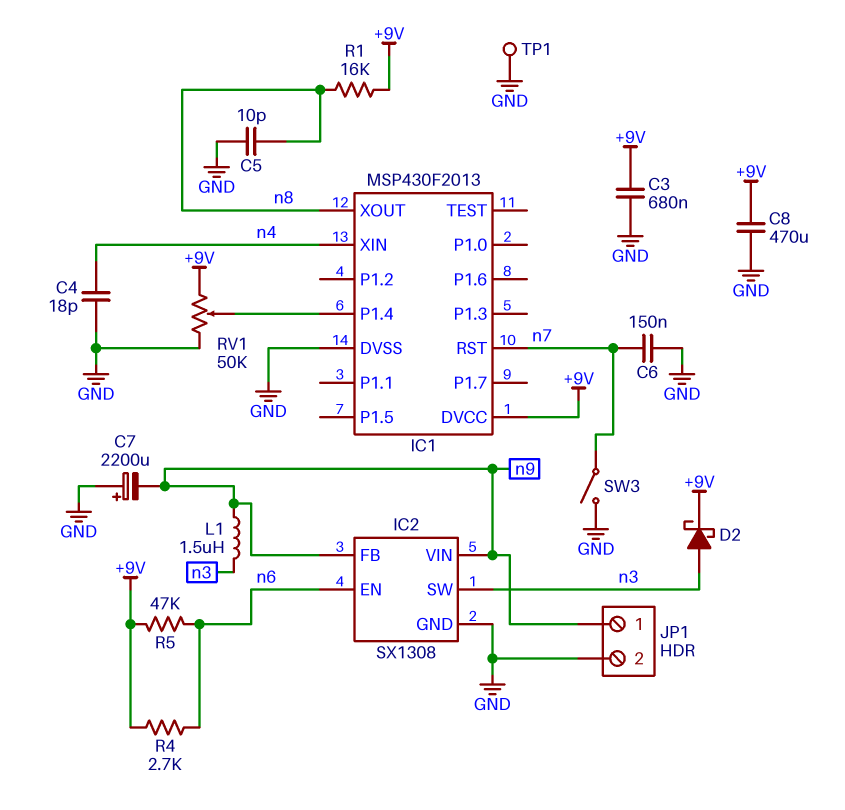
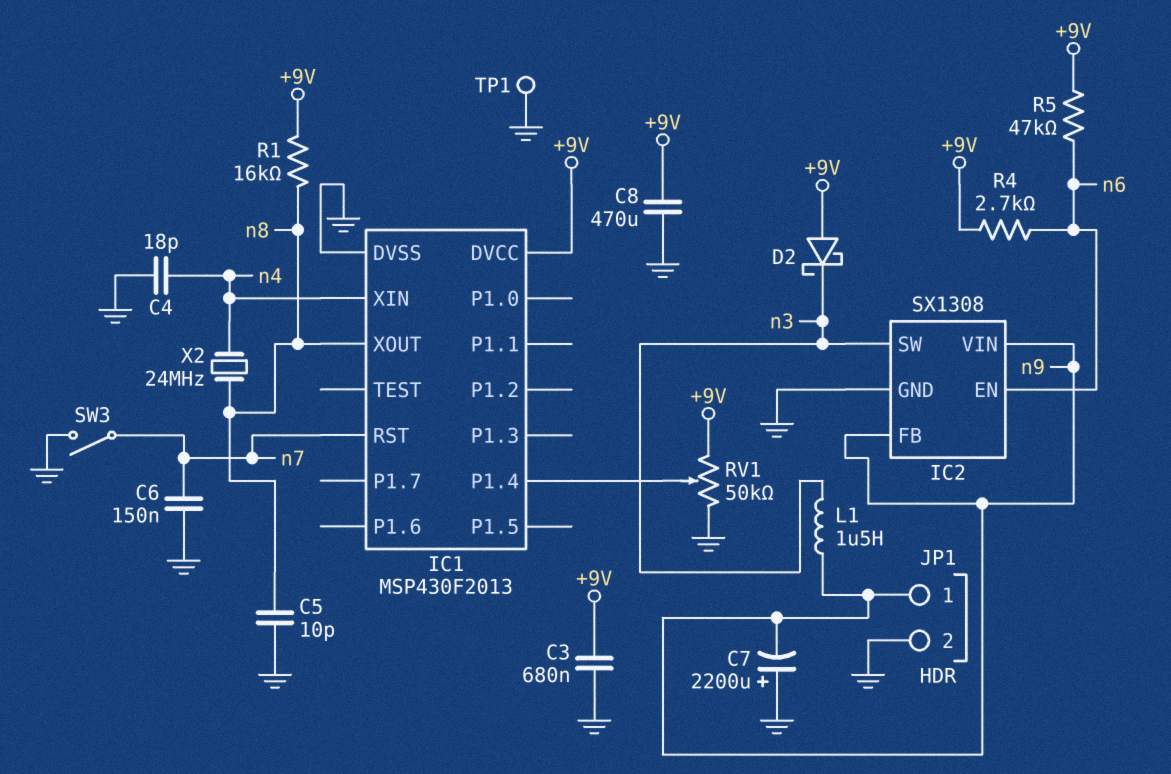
D2: schottky (A n3, K +9V) -> schottky (A +9V, K n3)
X2: none -> 24MHz (n4, n8)

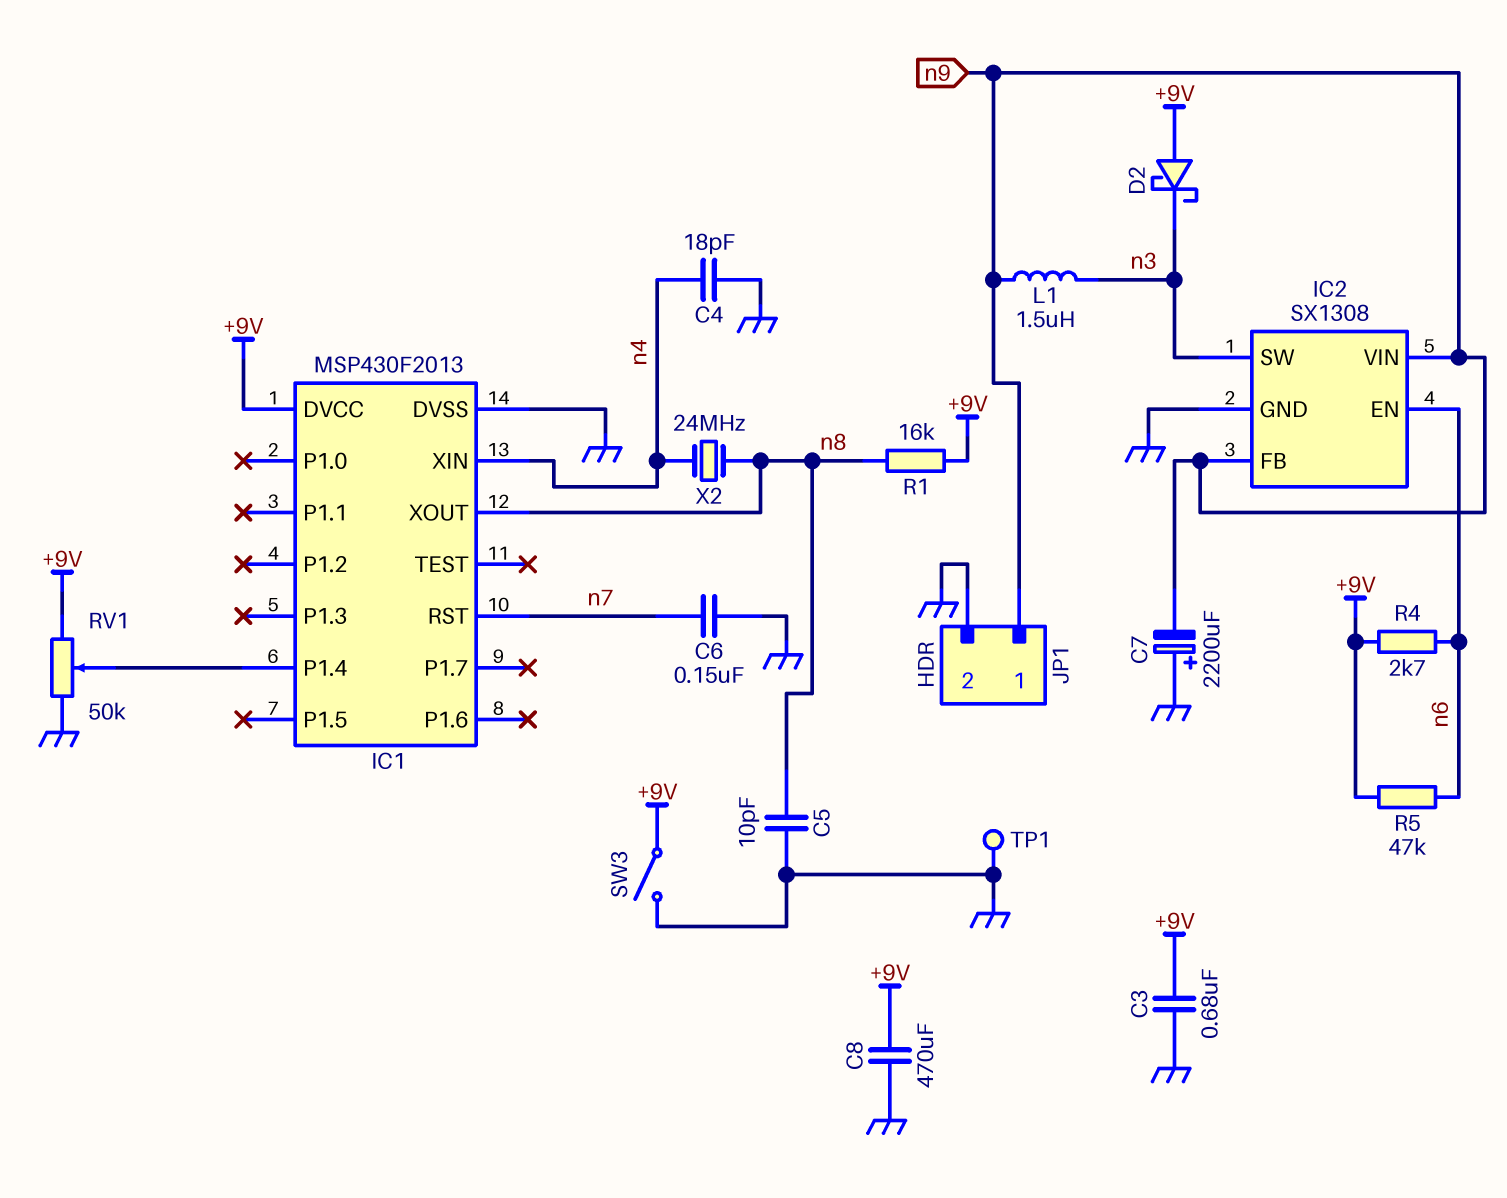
SW3: switch (GND, n7) -> switch (+9V, GND)

